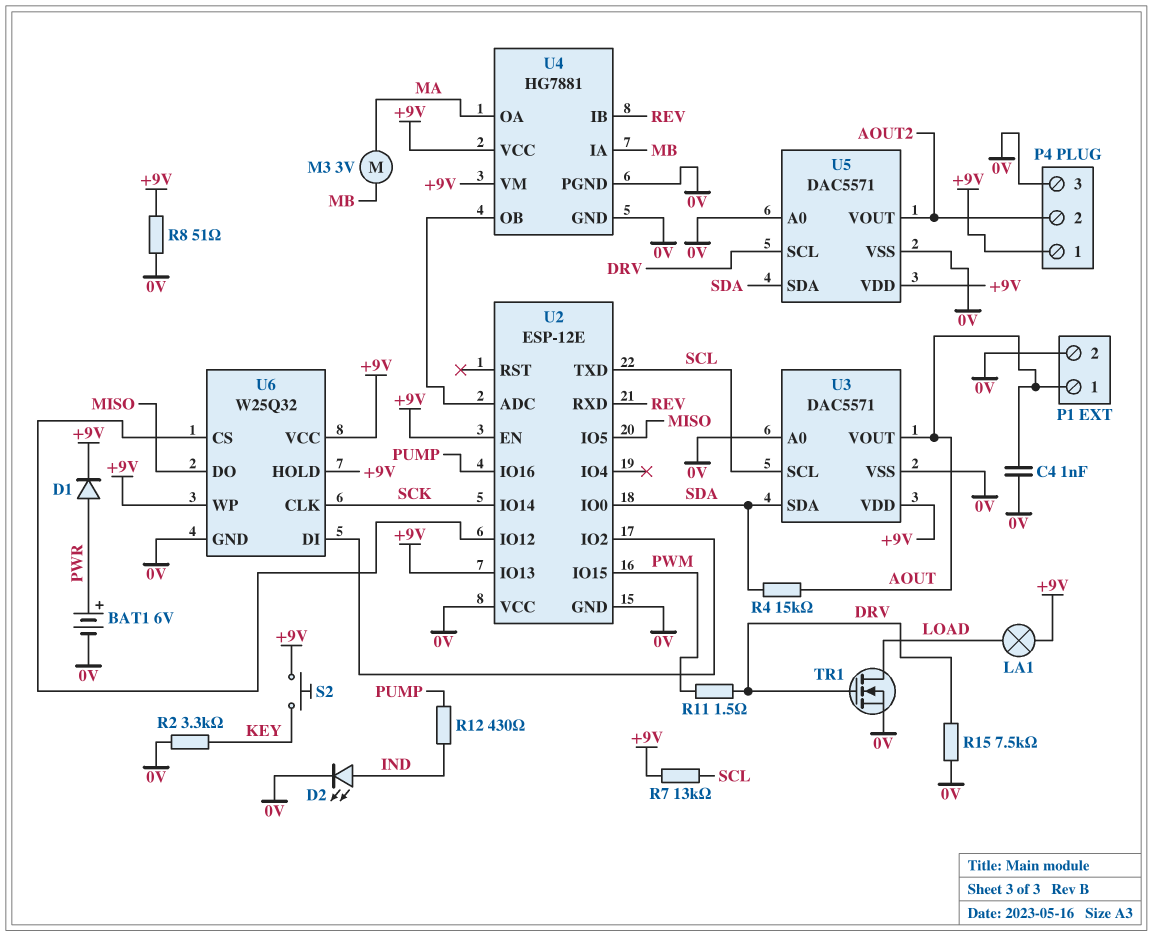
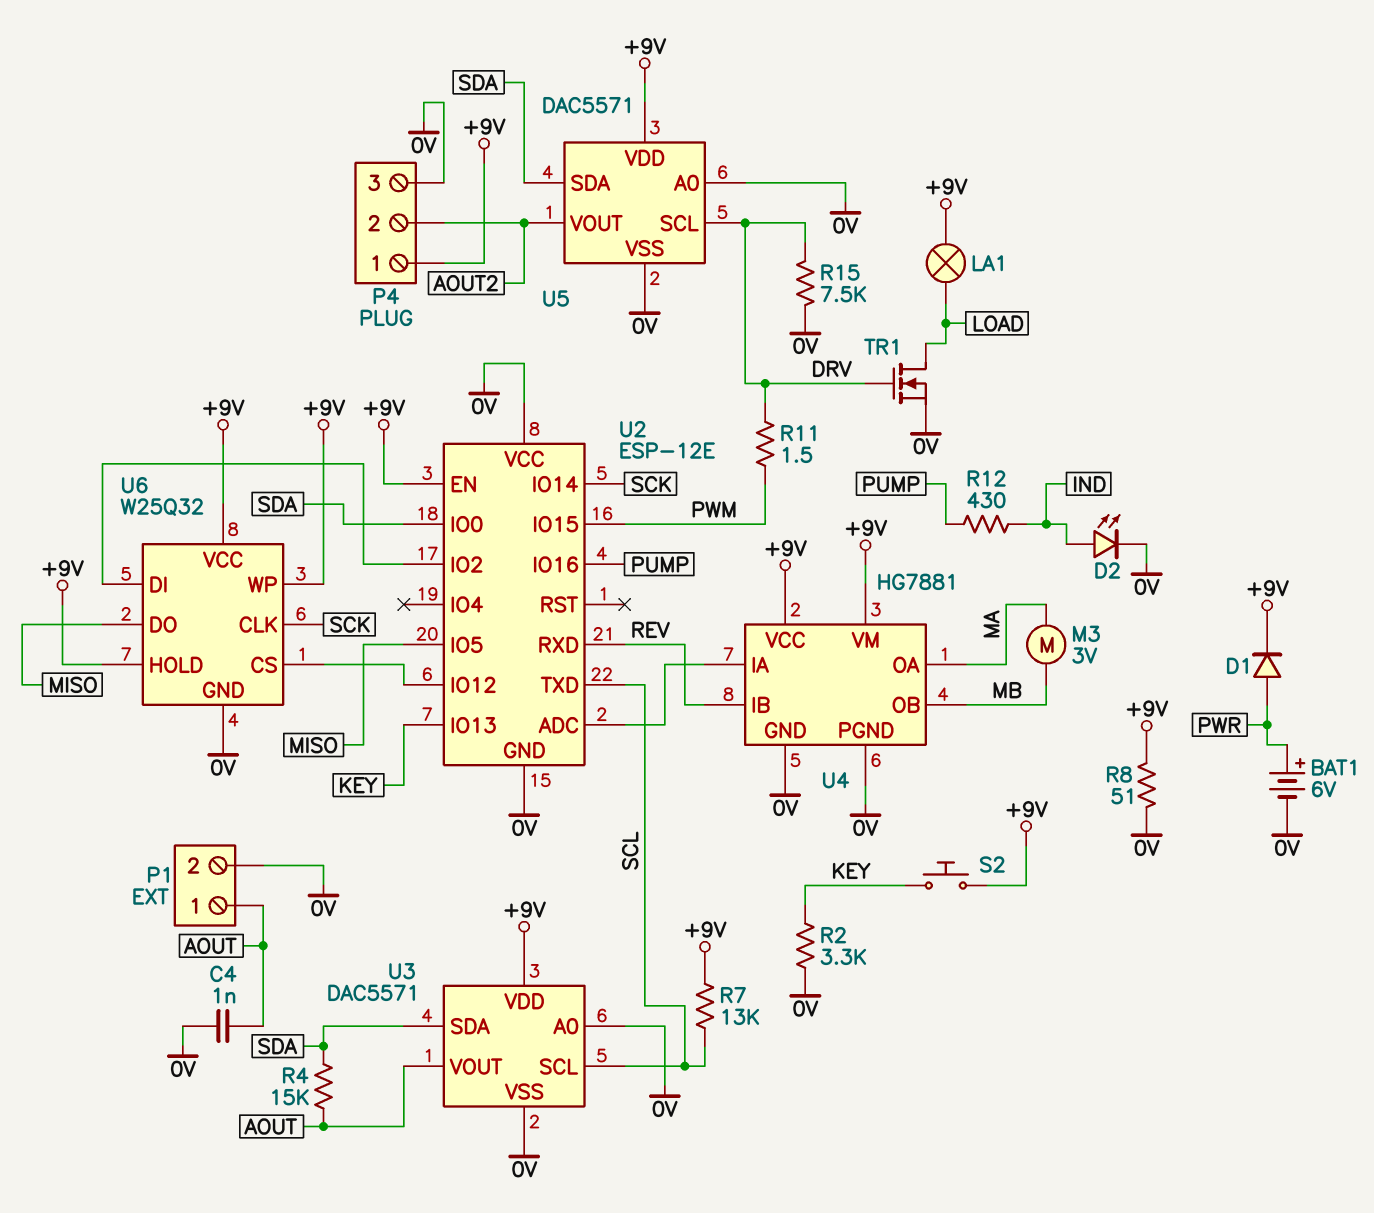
U2 pin IO13: +9V -> KEY
U4 pin IA: MB -> U2/ADC
U4 pin OB: U2/ADC -> MB

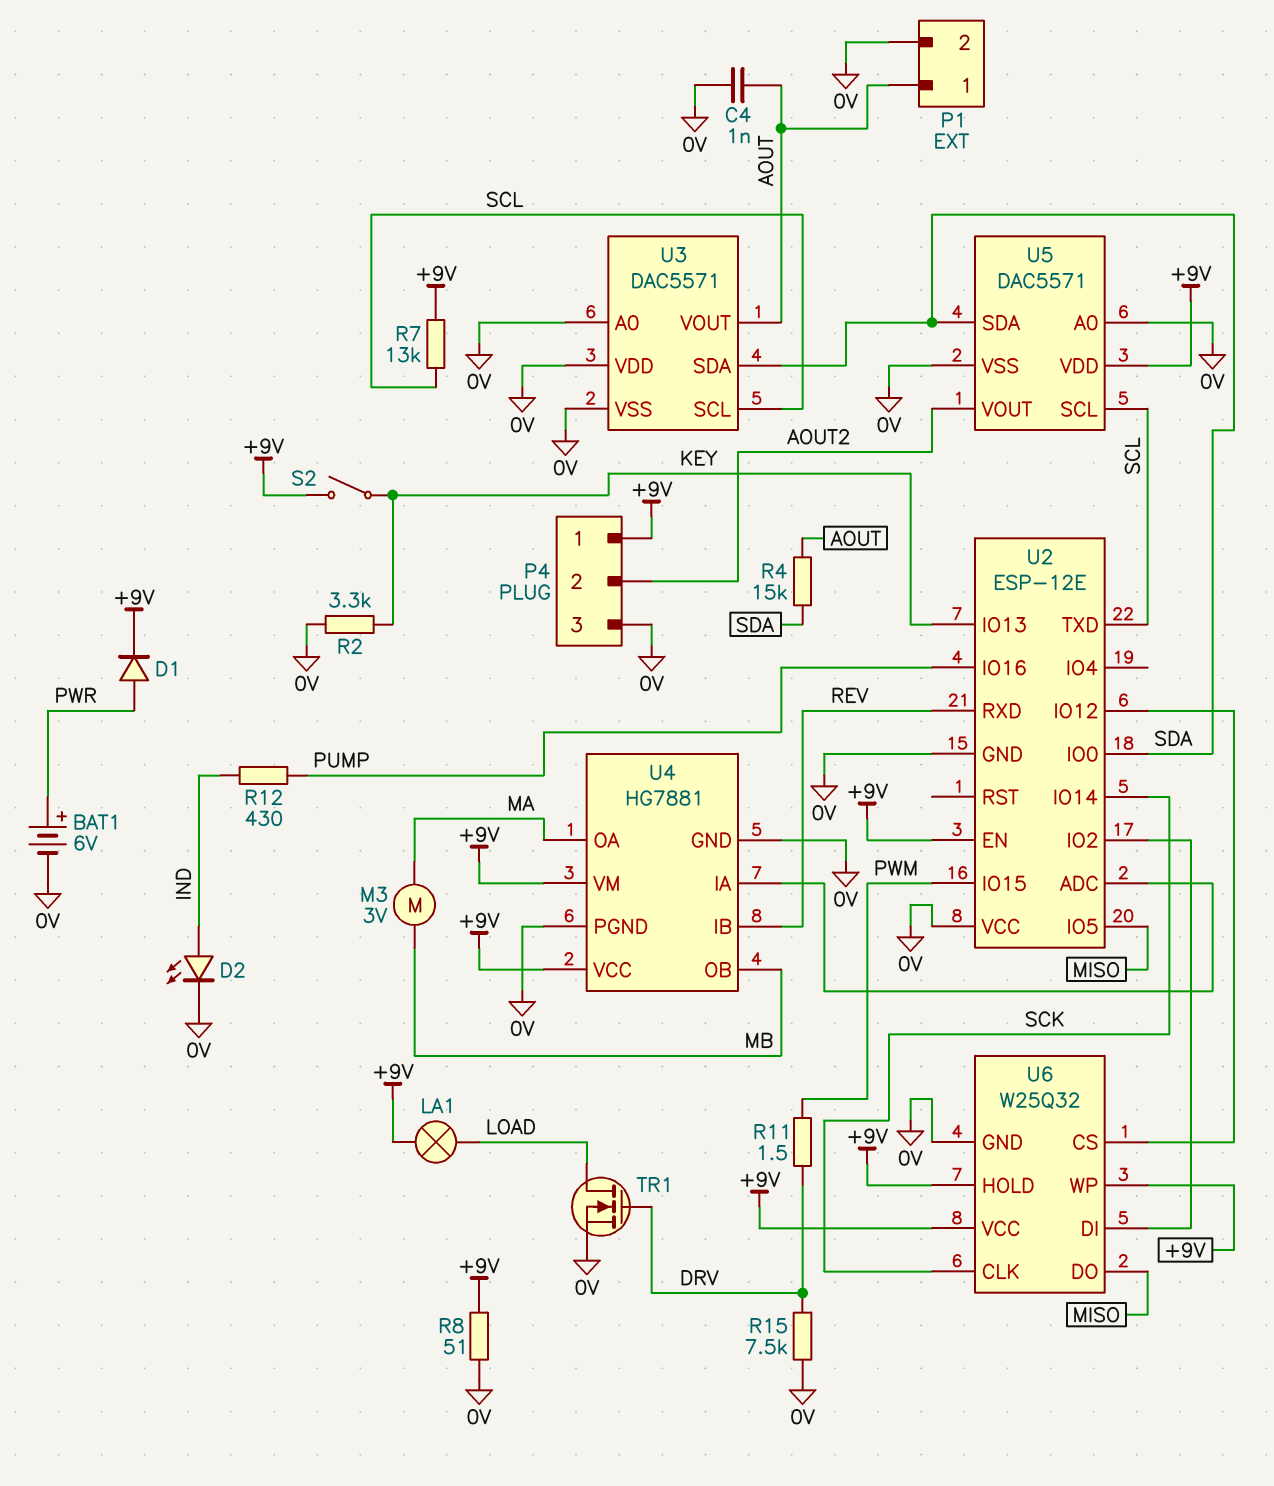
S2: button (+9V, KEY) -> switch (+9V, KEY)
U3 pin VDD: +9V -> 0V
U5 pin SCL: DRV -> SCL

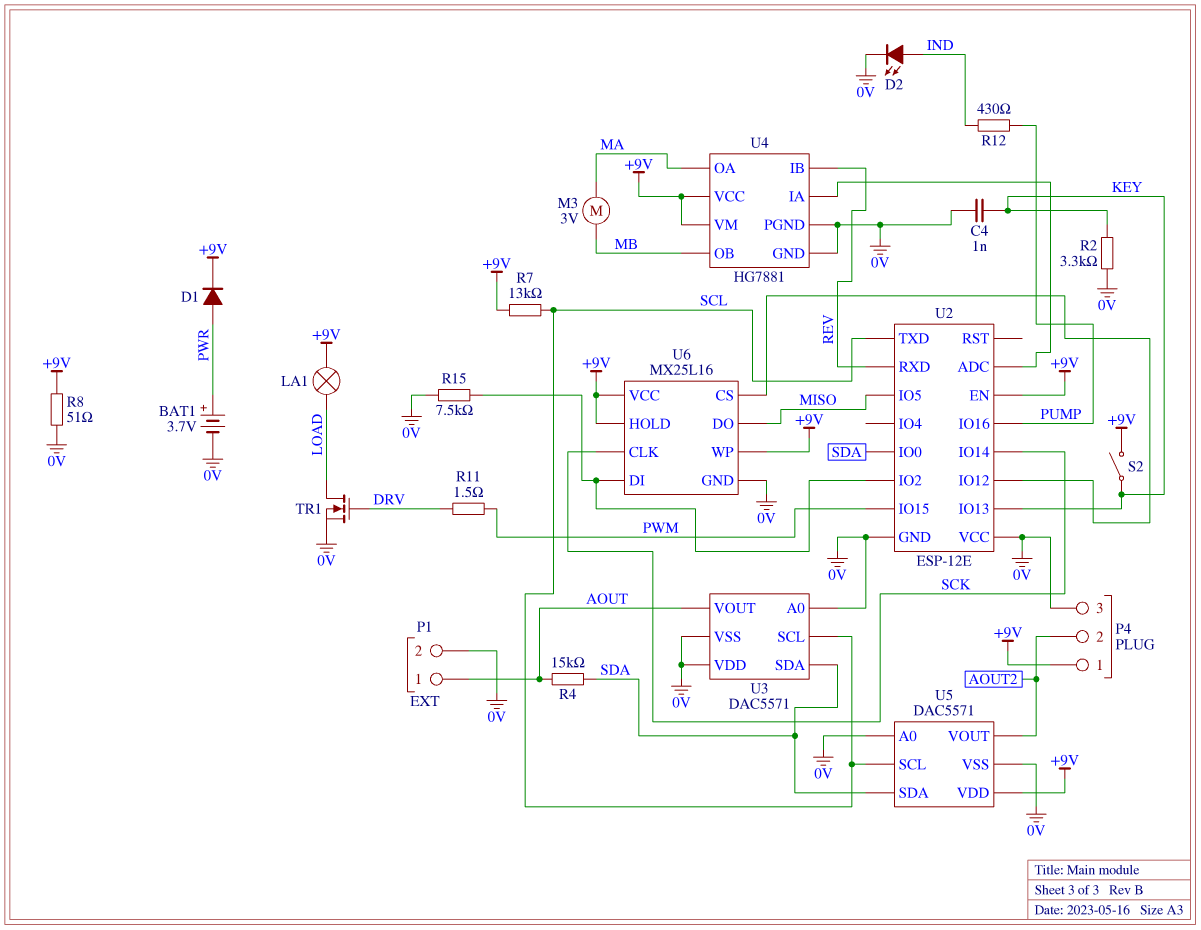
BAT1: 6V (plus PWR, minus 0V) -> 3.7V (plus PWR, minus 0V)
C4: 1nF (0V, AOUT) -> 1nF (0V, KEY)
R15: 7.5k (0V, DRV) -> 7.5k (0V, U2/IO2)
U6: W25Q32 -> MX25L16

